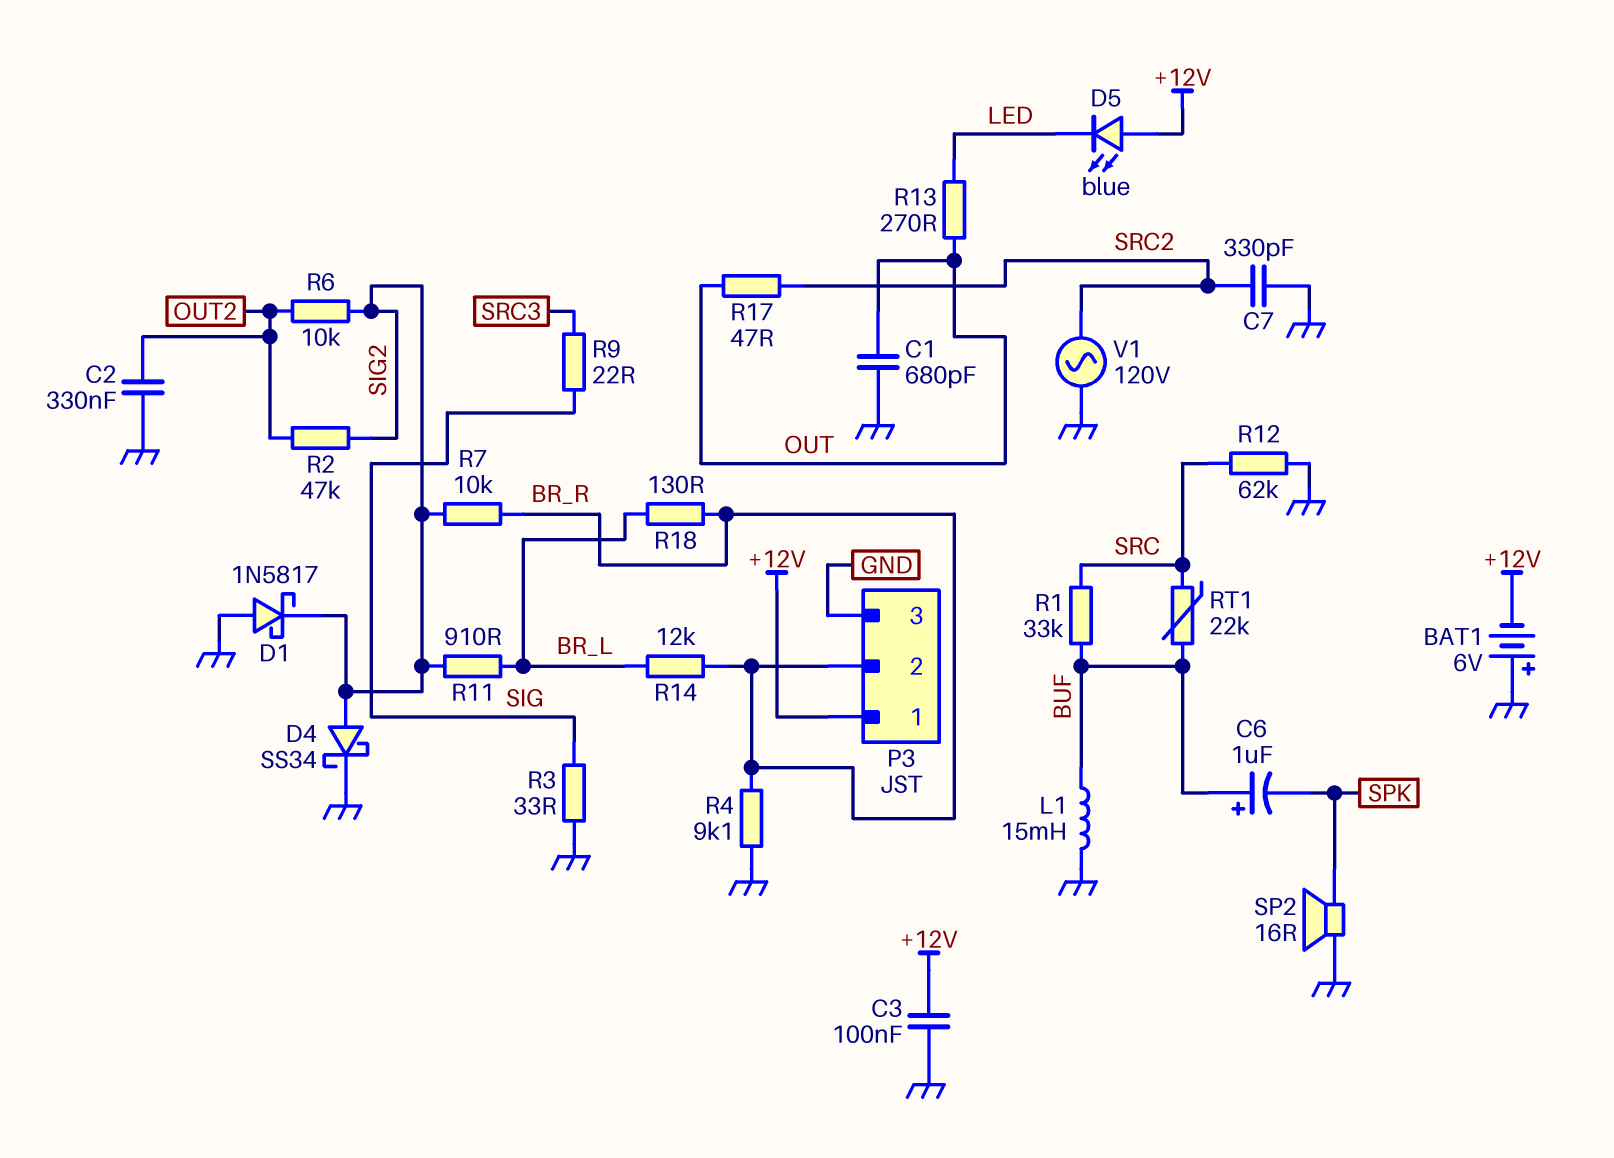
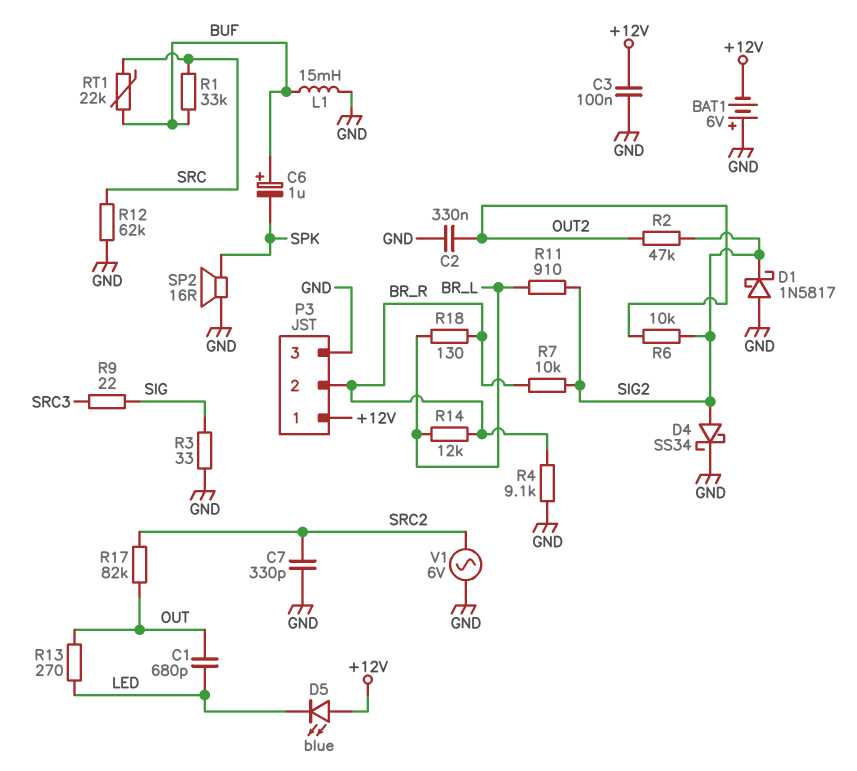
C1: 680pF (GND, OUT) -> 680pF (LED, OUT)
R17: 47 (OUT, SRC2) -> 82k (OUT, SRC2)
V1: AC 120V (GND, SRC2) -> AC 6V (GND, SRC2)

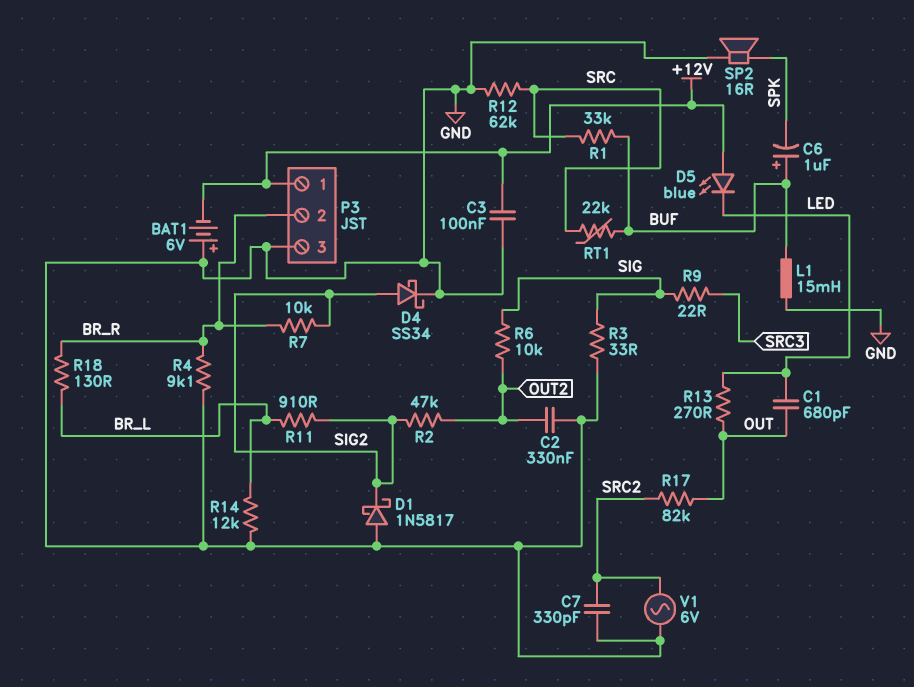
R6: 10k (OUT2, SIG2) -> 10k (OUT2, SIG)
R14: 12k (BR_L, BR_R) -> 12k (BR_L, GND)

